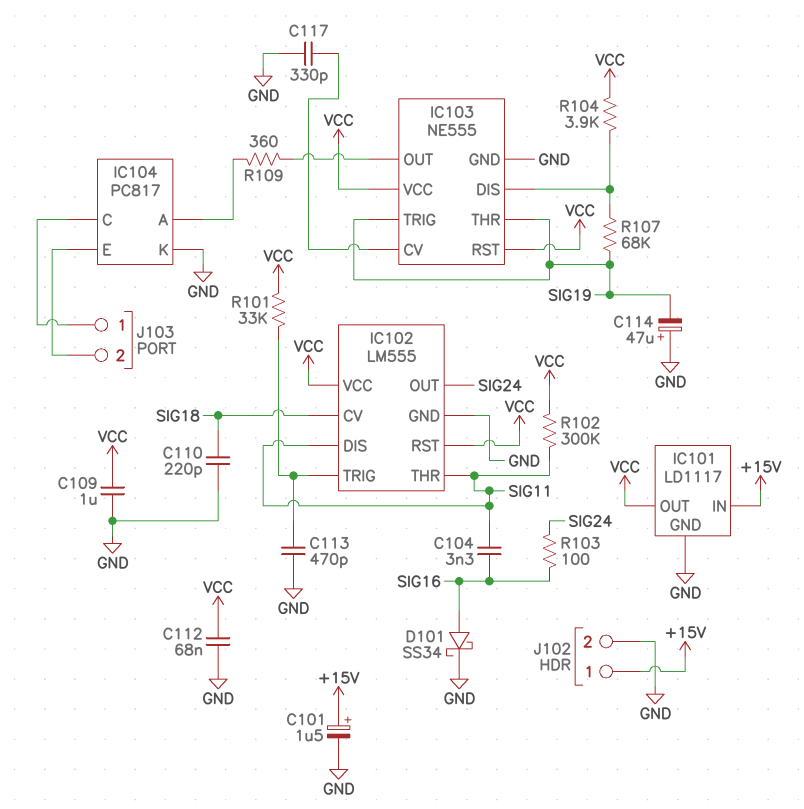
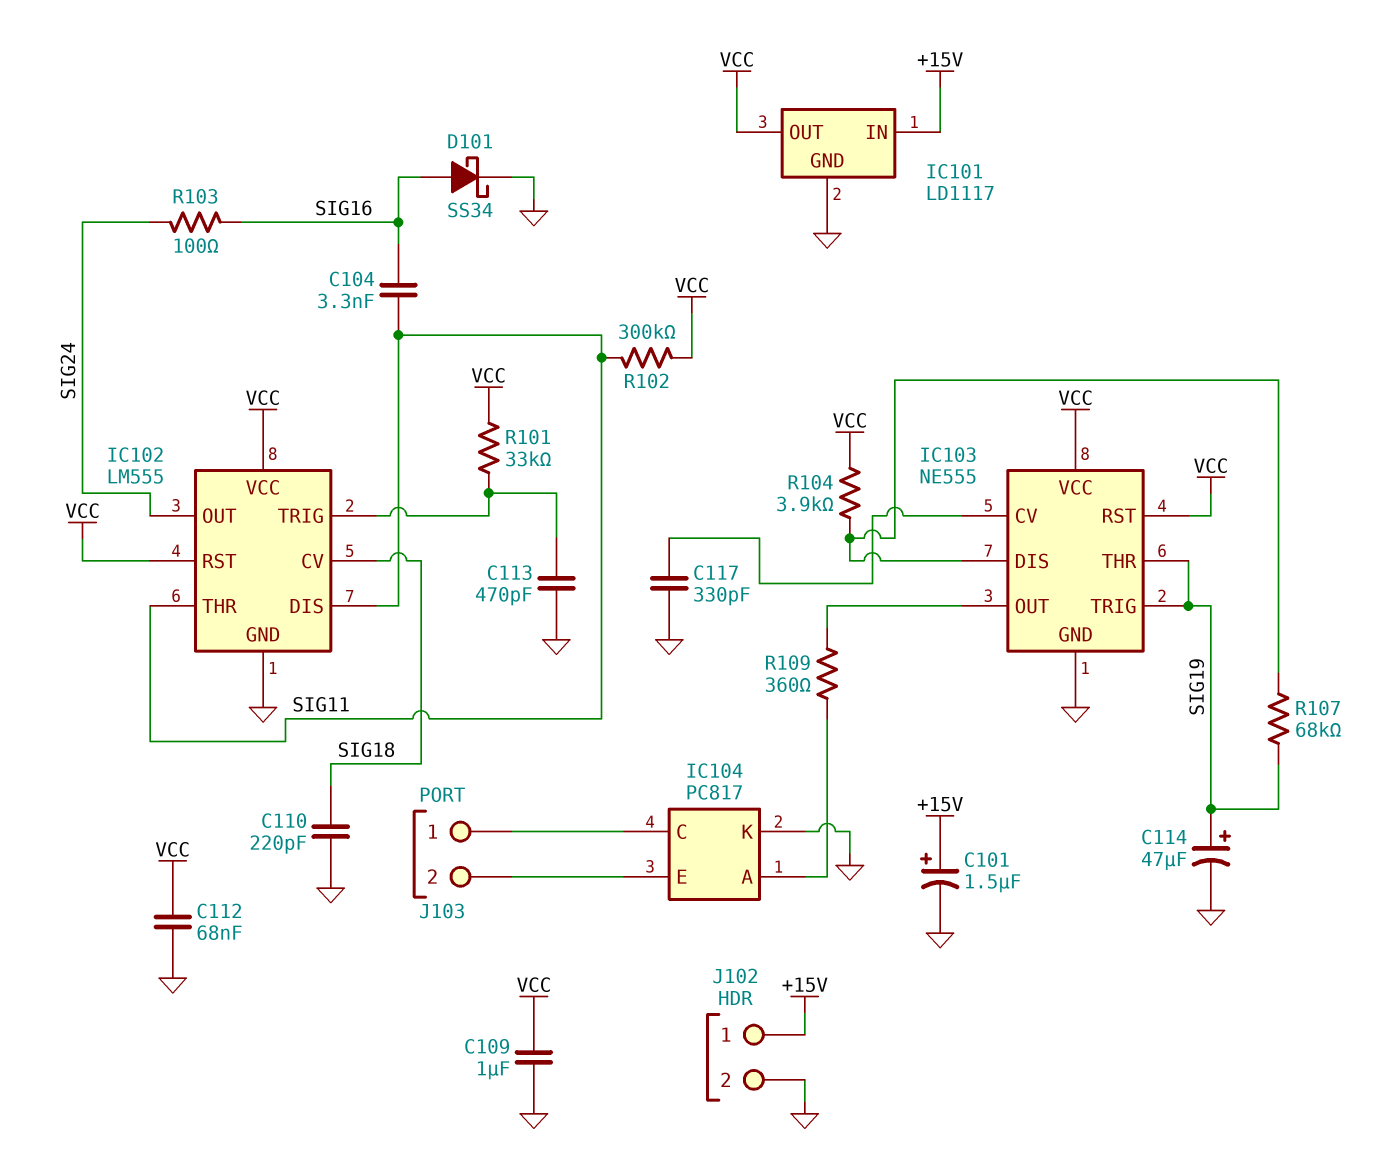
C114: 47uF (plus GND, minus SIG19) -> 47uF (plus SIG19, minus GND)

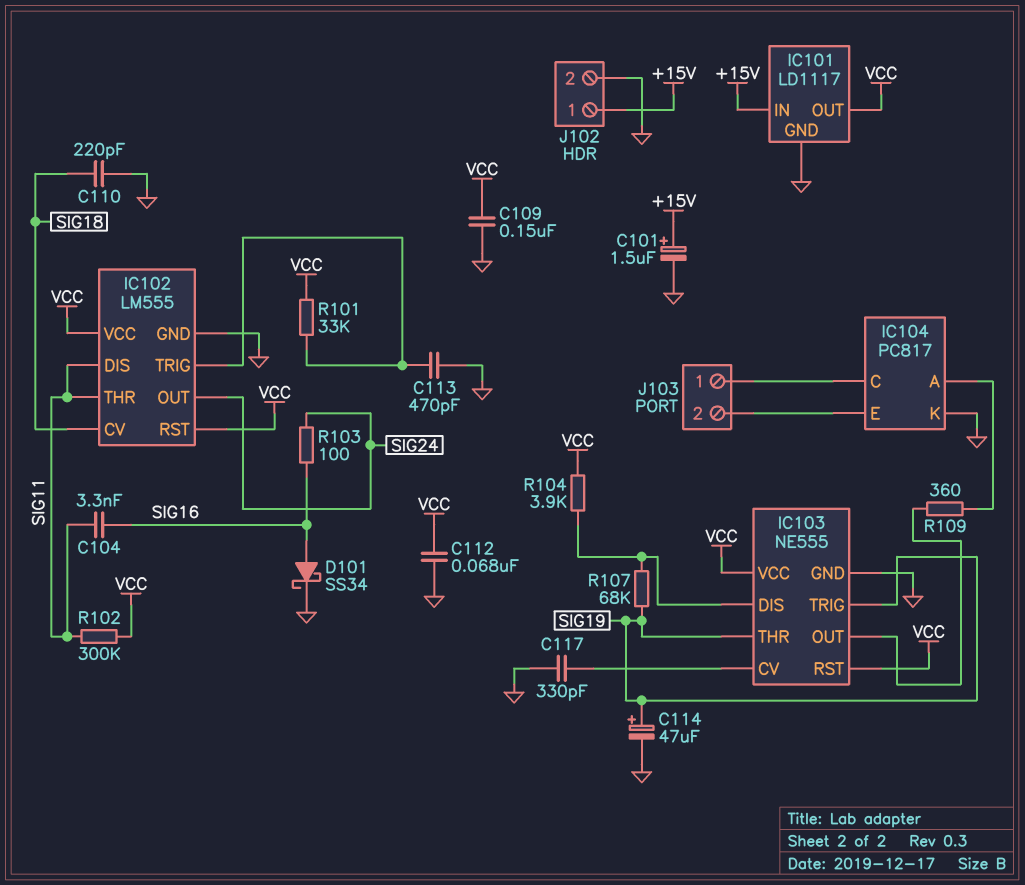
C109: 1uF (GND, VCC) -> 150nF (GND, VCC)

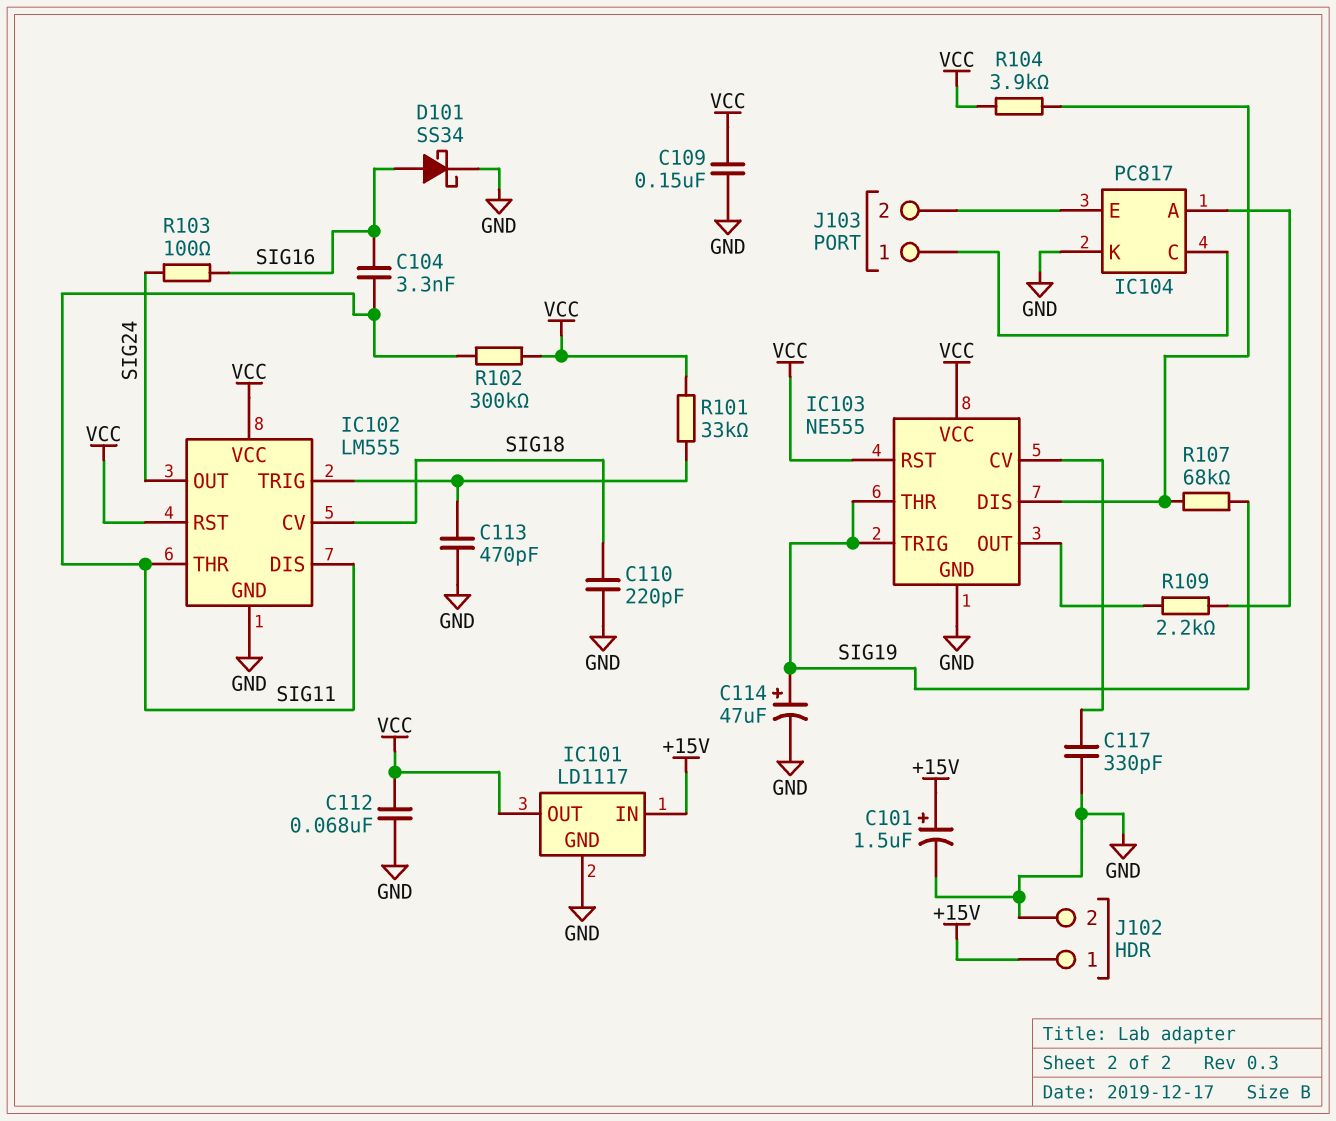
R109: 360 (IC103/OUT, IC104/A) -> 2.2k (IC103/OUT, IC104/A)

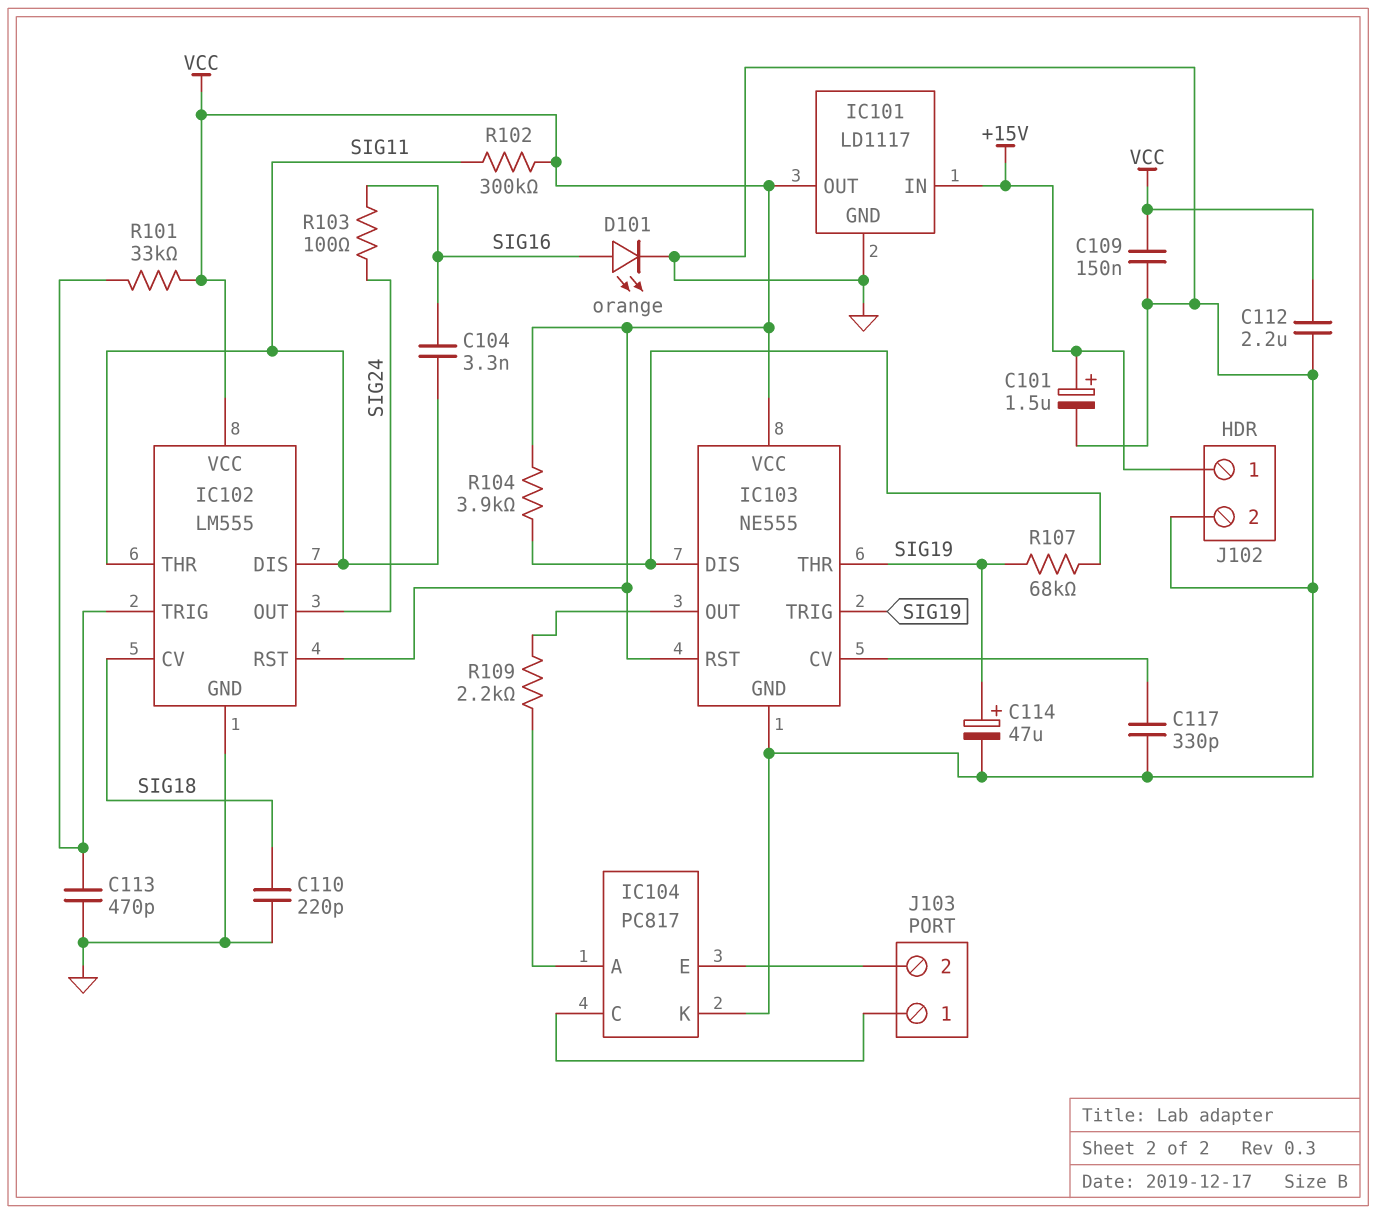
C112: 68nF (GND, VCC) -> 2.2uF (GND, VCC)
D101: schottky SS34 (A SIG16, K GND) -> LED orange (A SIG16, K GND)

